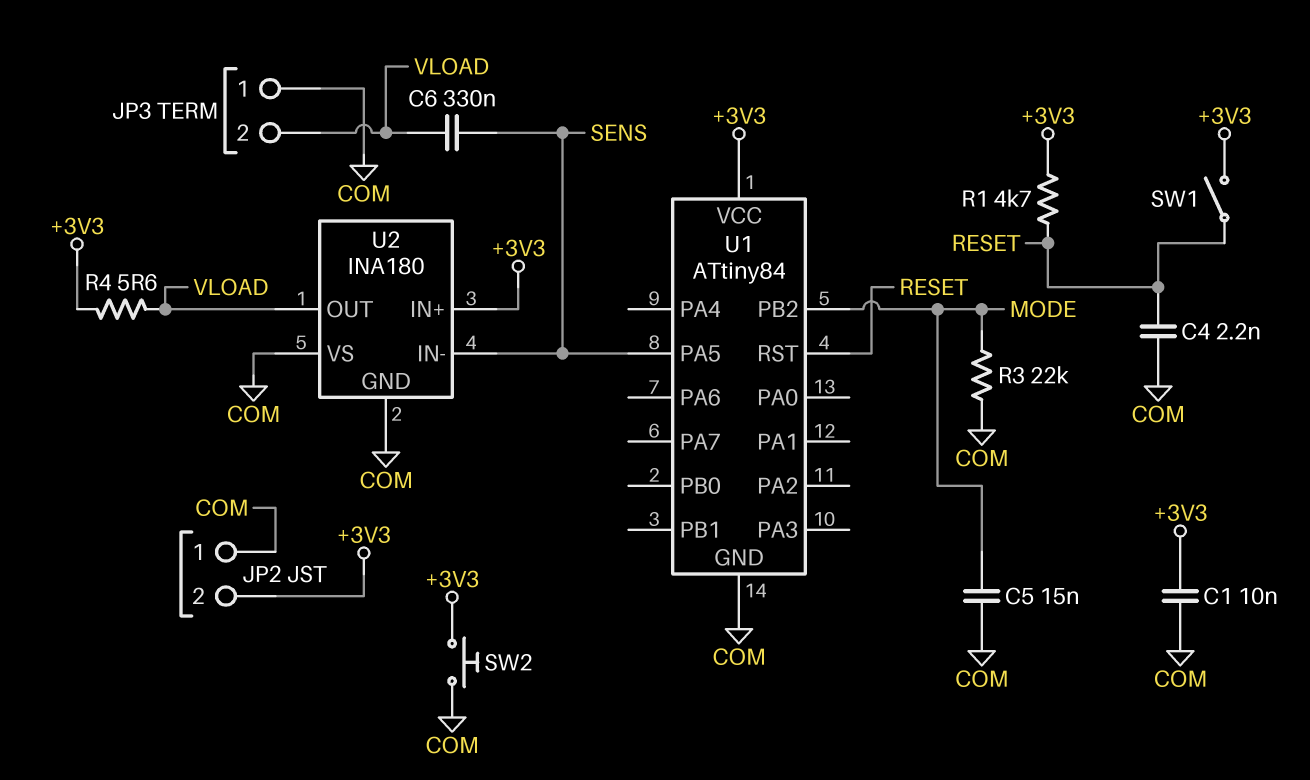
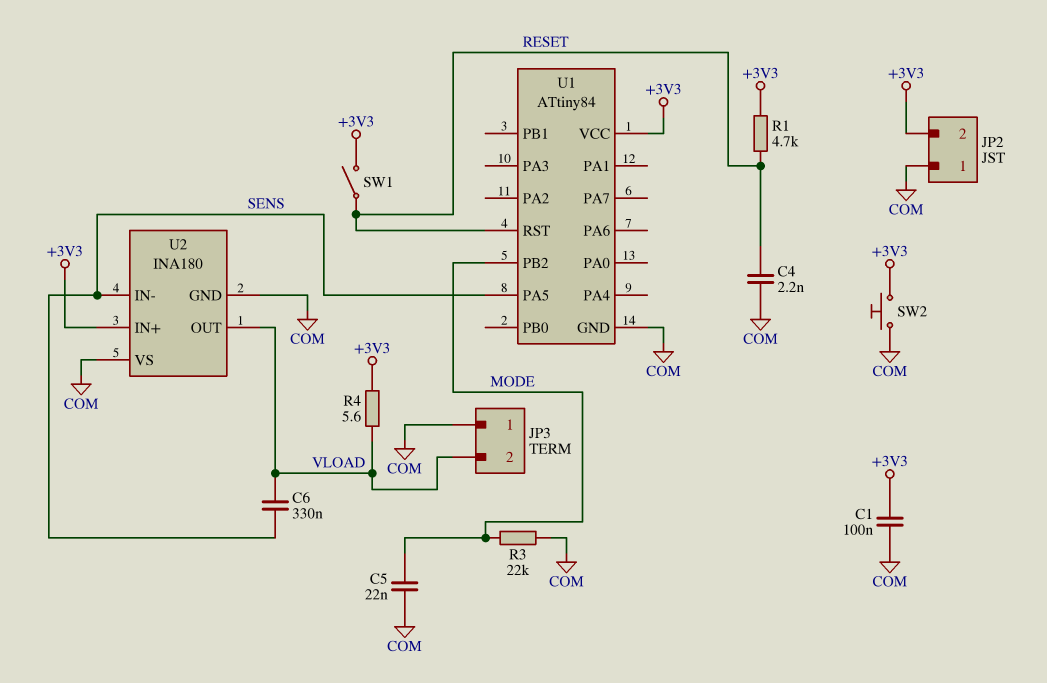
C1: 10nF (+3V3, COM) -> 100nF (+3V3, COM)
C5: 15nF (COM, MODE) -> 22nF (COM, MODE)

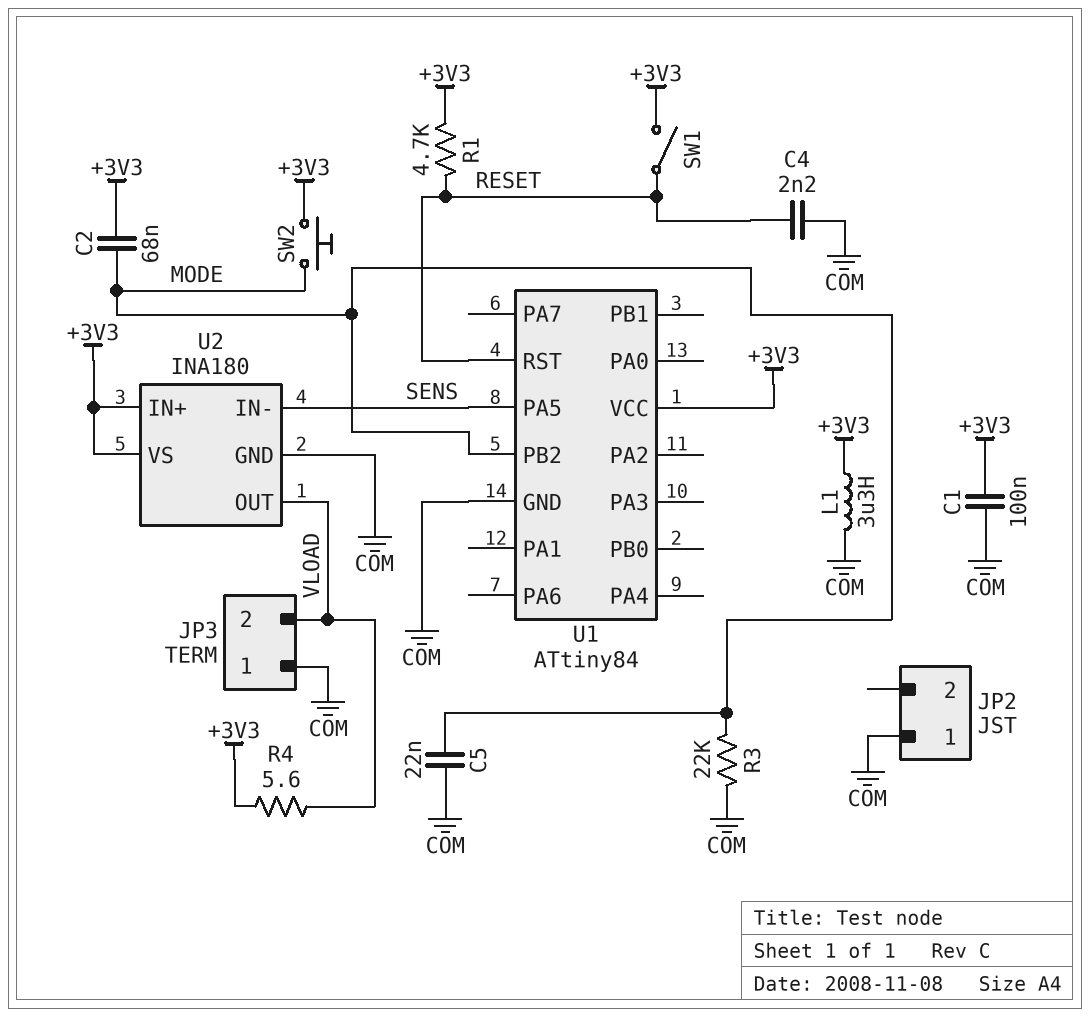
C2: none -> 68nF (+3V3, MODE)
C6: 330nF (SENS, VLOAD) -> none
JP2 pin 2: +3V3 -> none
L1: none -> 3.3uH (+3V3, COM)
SW2: button (+3V3, COM) -> button (+3V3, MODE)
U2 pin VS: COM -> +3V3

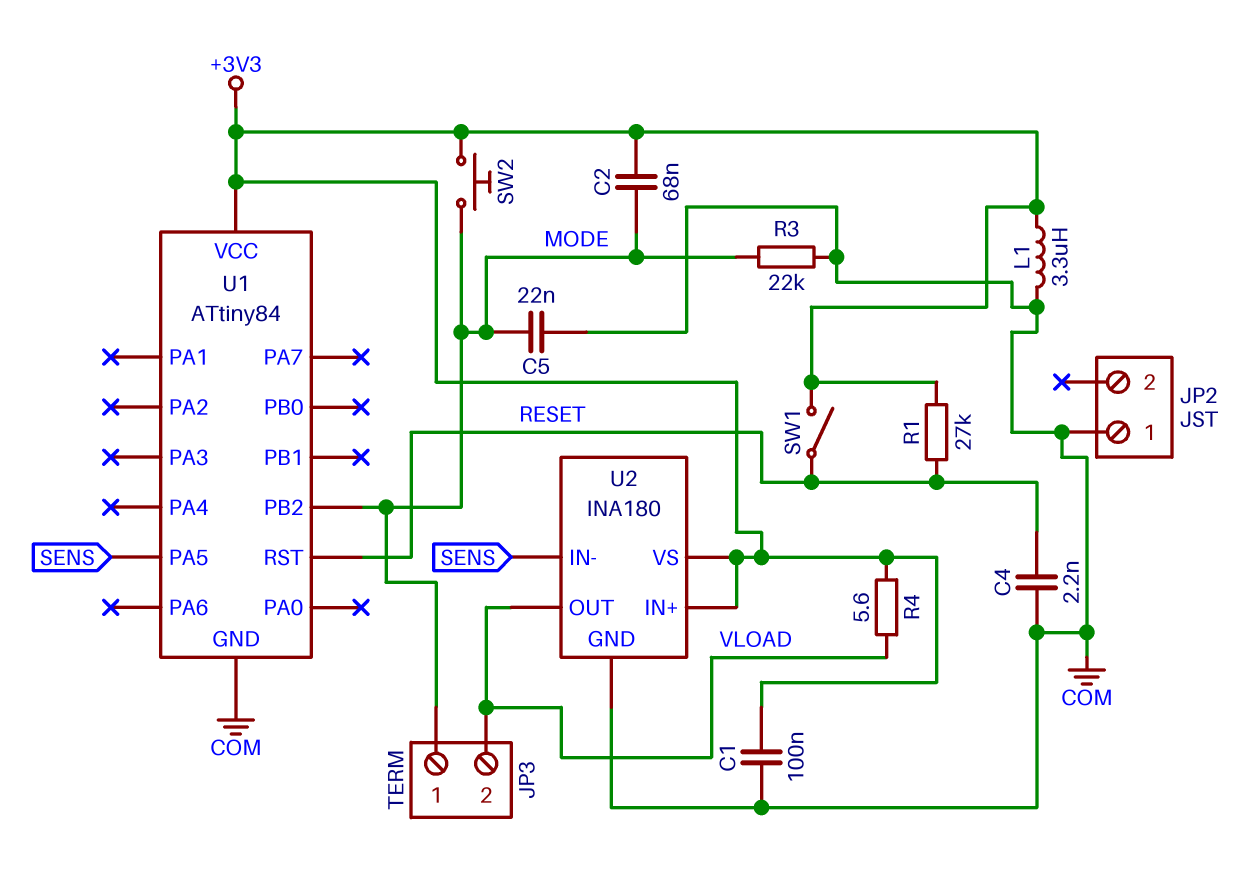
JP3 pin 1: COM -> MODE
R1: 4.7k (+3V3, RESET) -> 27k (+3V3, RESET)

